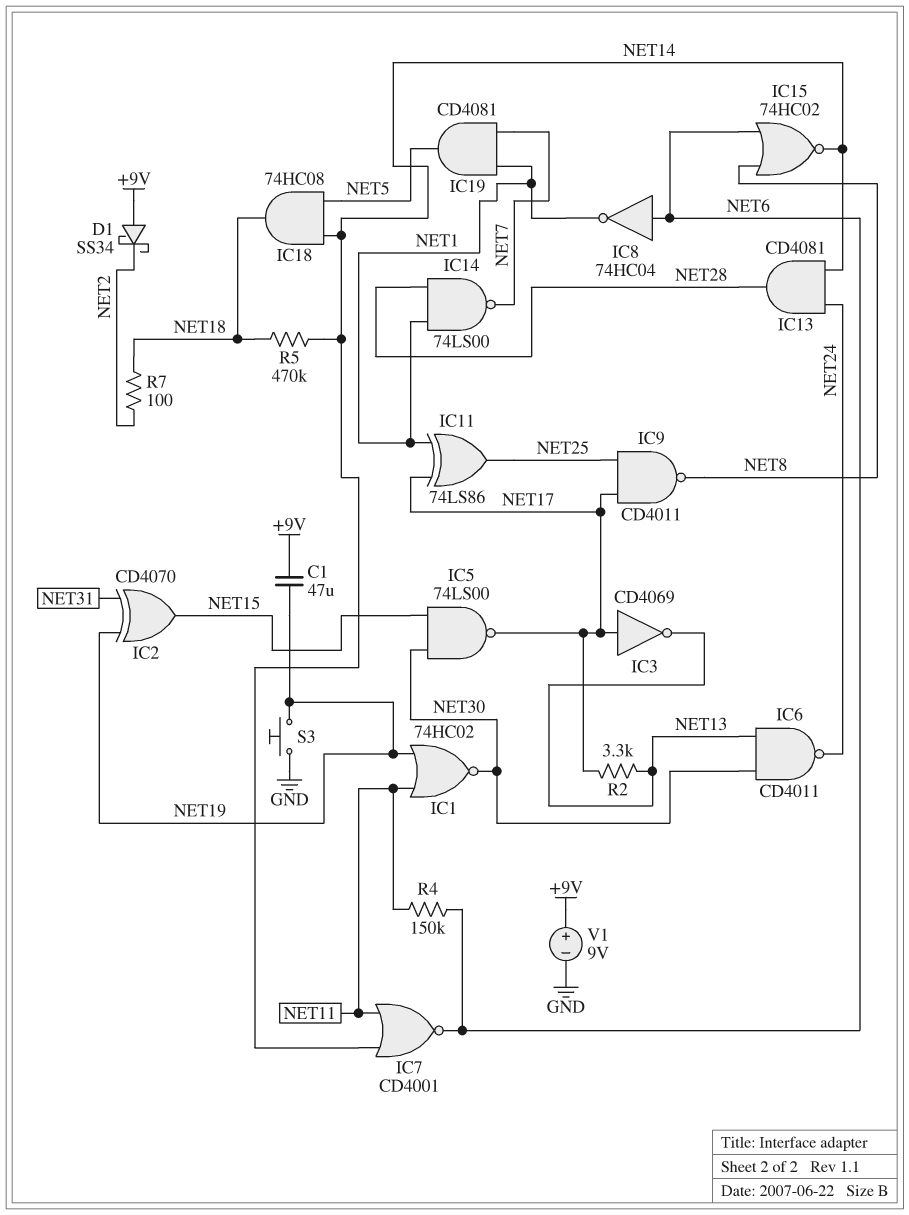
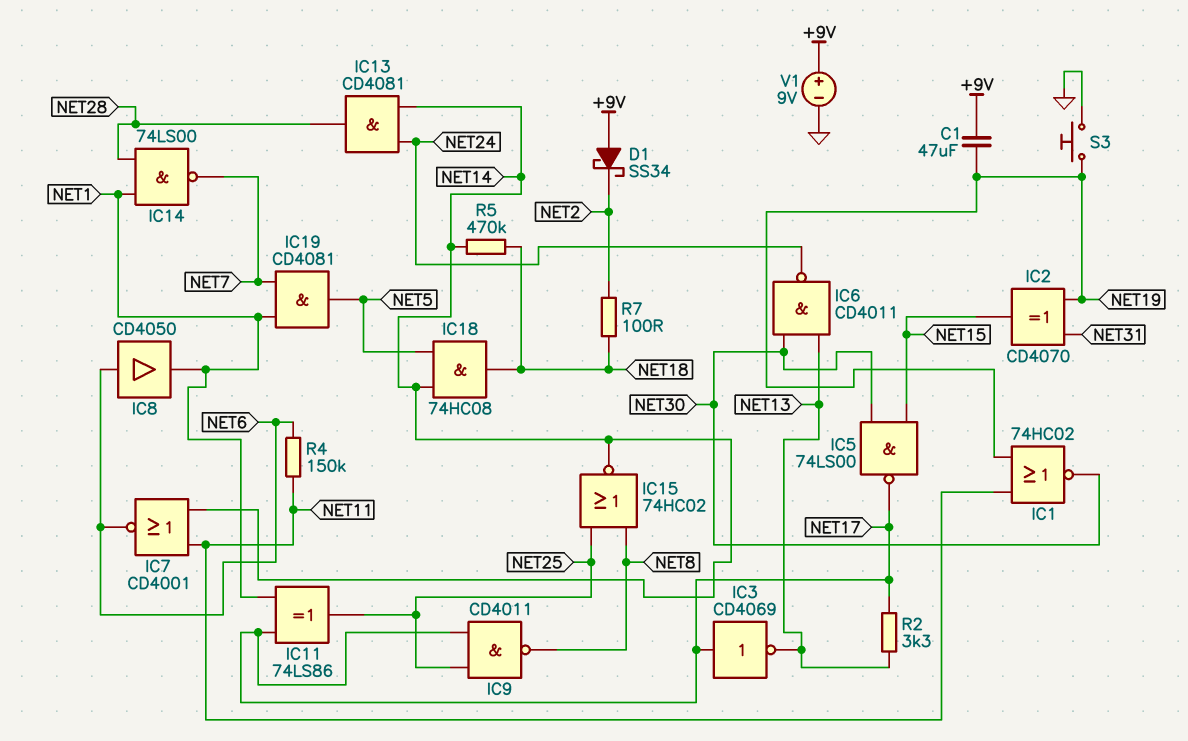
IC8: NOT 74HC04 (in NET6, out NET1) -> buffer CD4050 (in NET6, out NET1)
IC15: NOR 74HC02 (in NET6, in NET8, out NET14) -> NOR 74HC02 (in NET8, in NET25, out NET14)

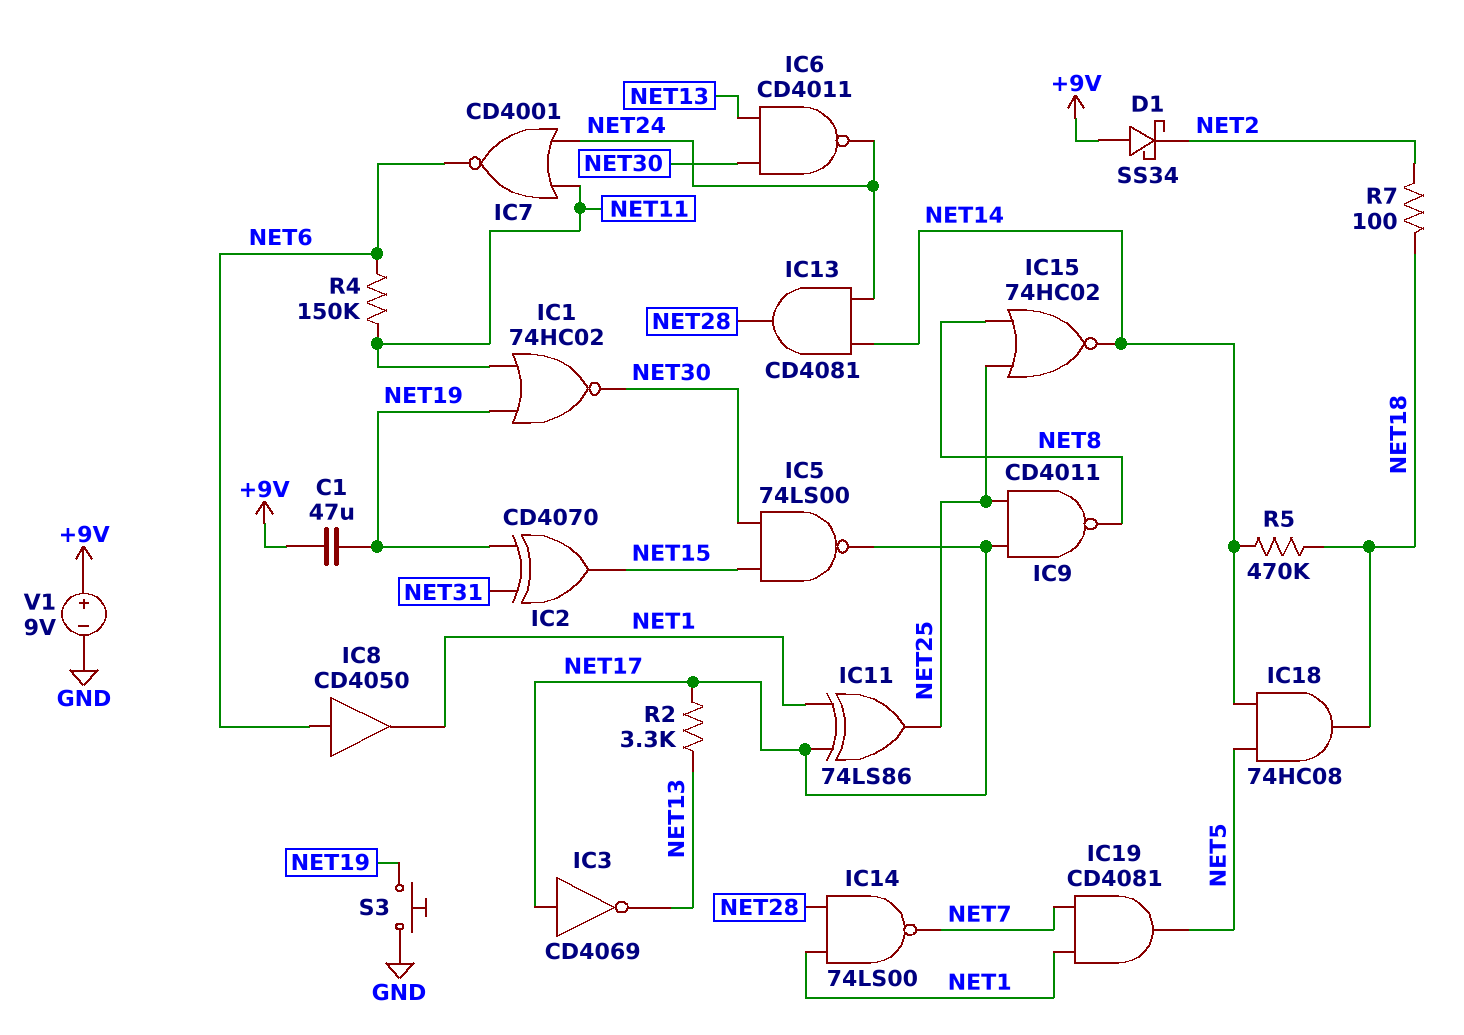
IC7: NOR CD4001 (in NET11, in NET14, out NET6) -> NOR CD4001 (in NET11, in NET24, out NET6)

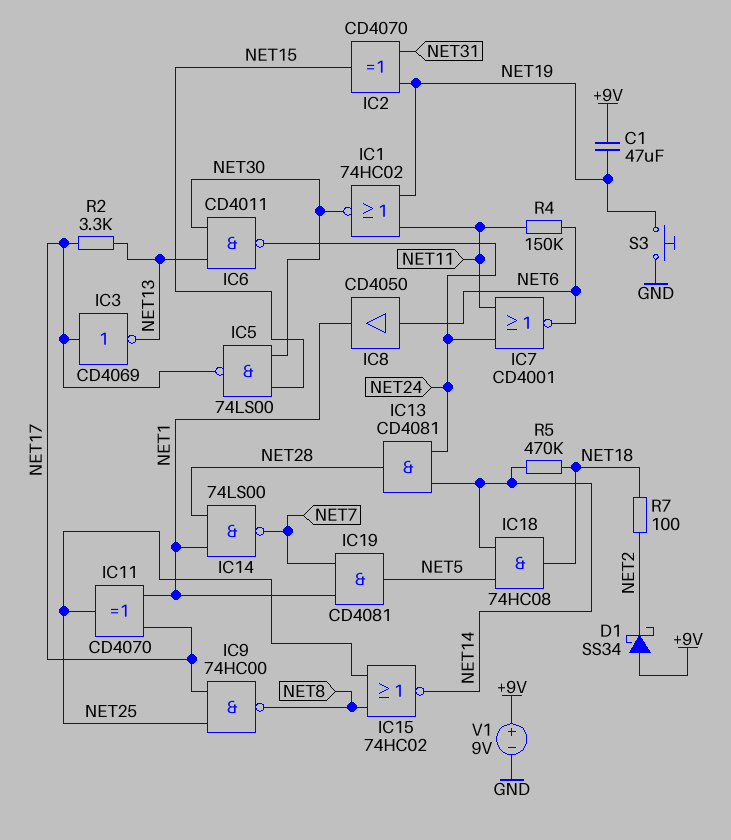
IC9: NAND CD4011 (in NET17, in NET25, out NET8) -> NAND 74HC00 (in NET17, in NET25, out NET8)
IC11: XOR 74LS86 (in NET1, in NET17, out NET25) -> XOR CD4070 (in NET1, in NET17, out NET25)

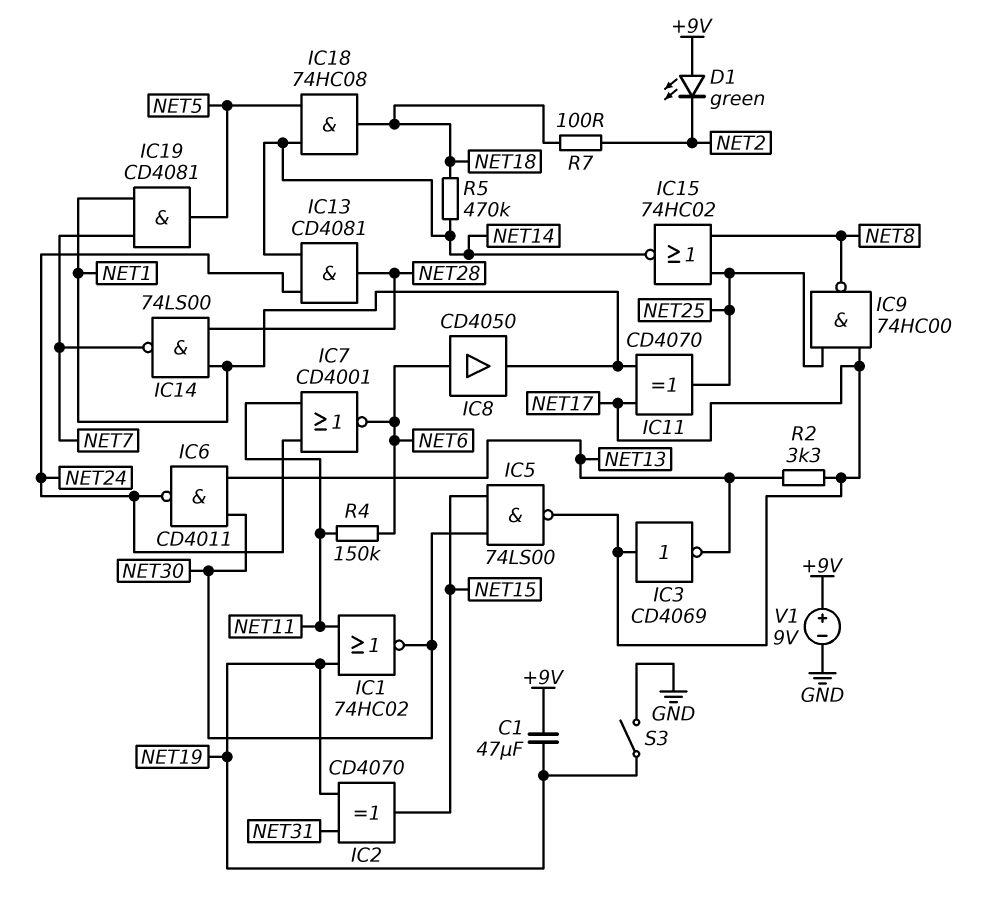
D1: schottky SS34 (A +9V, K NET2) -> LED green (A +9V, K NET2)
S3: button (GND, NET19) -> switch (GND, NET19)

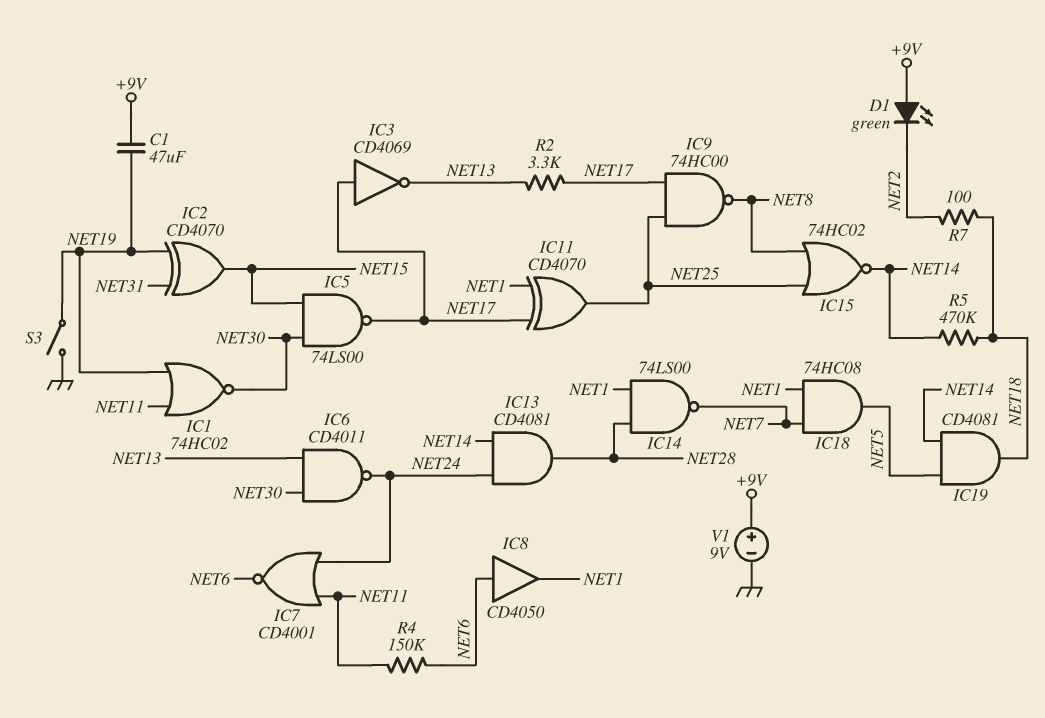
IC18: AND 74HC08 (in NET5, in NET14, out NET18) -> AND 74HC08 (in NET1, in NET7, out NET5)
IC19: AND CD4081 (in NET1, in NET7, out NET5) -> AND CD4081 (in NET5, in NET14, out NET18)

